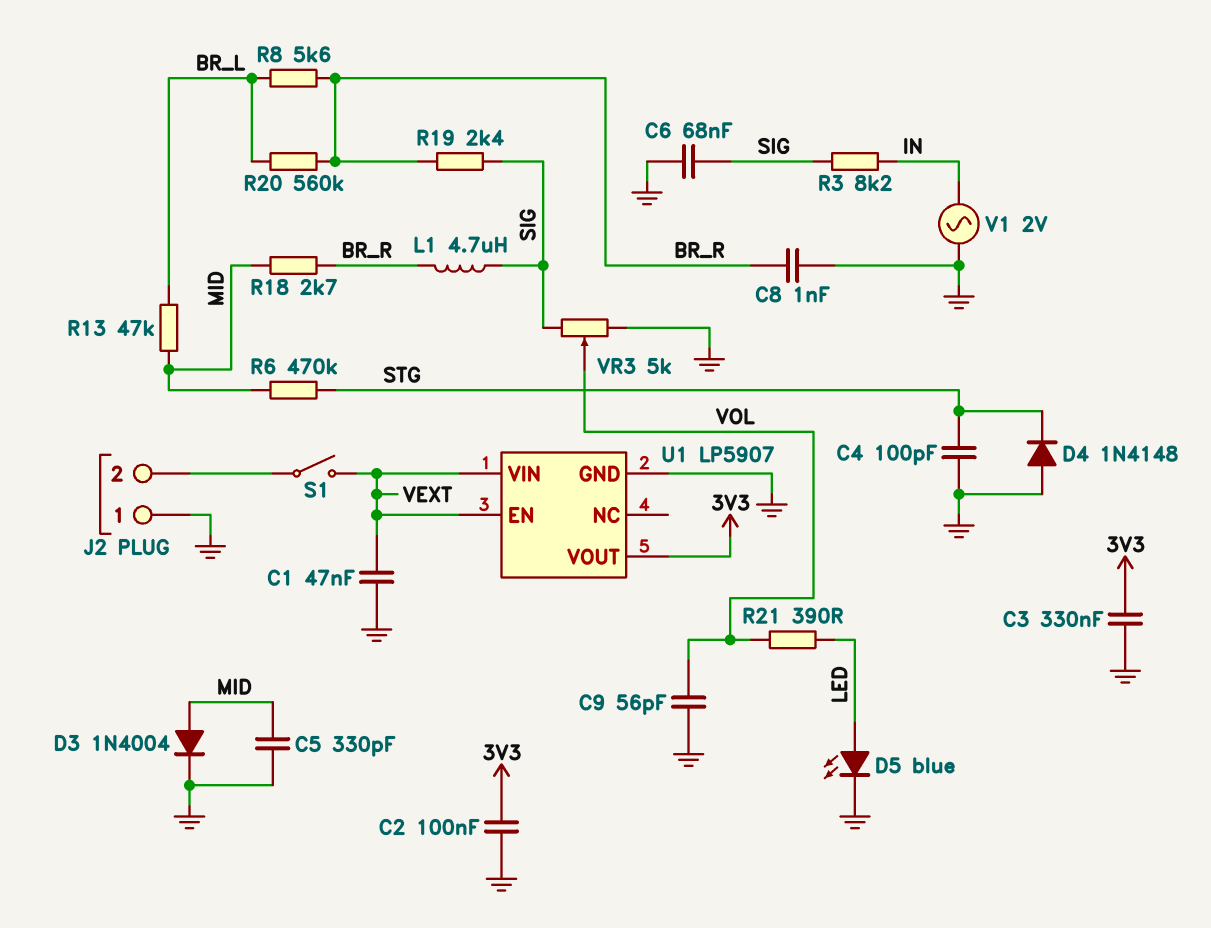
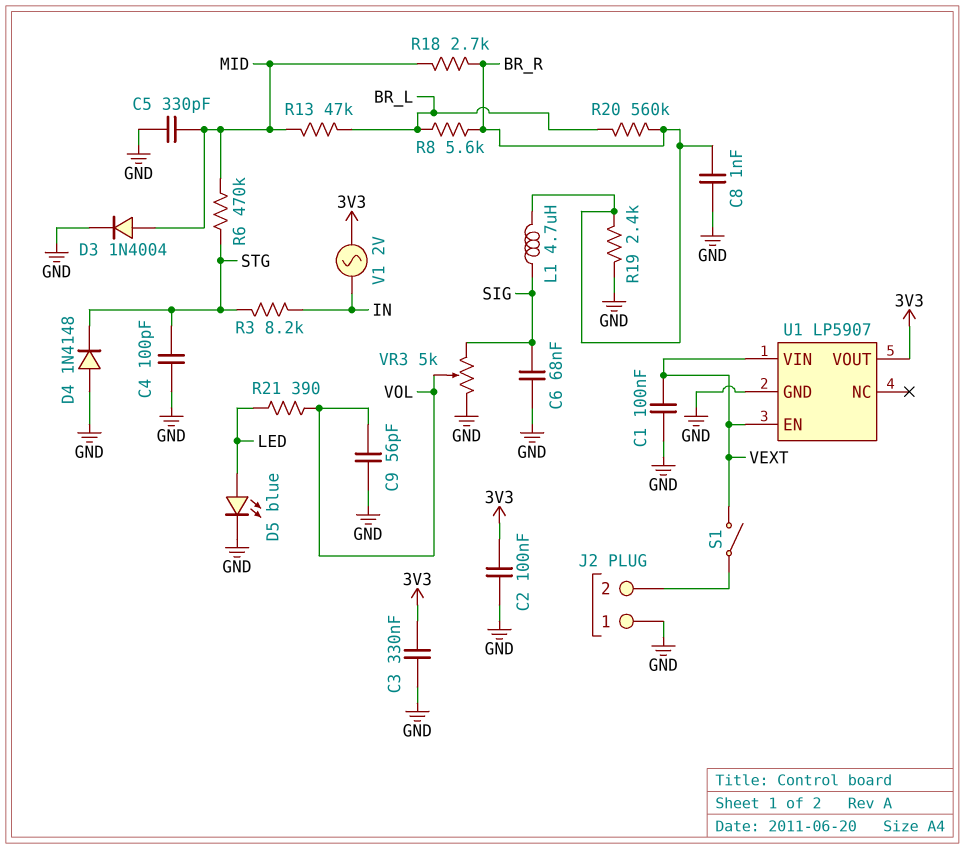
C1: 47nF (GND, VEXT) -> 100nF (GND, VEXT)
R3: 8.2k (IN, SIG) -> 8.2k (IN, STG)
R19: 2.4k (BR_R, SIG) -> 2.4k (BR_R, GND)
V1: AC 2V (GND, IN) -> AC 2V (3V3, IN)

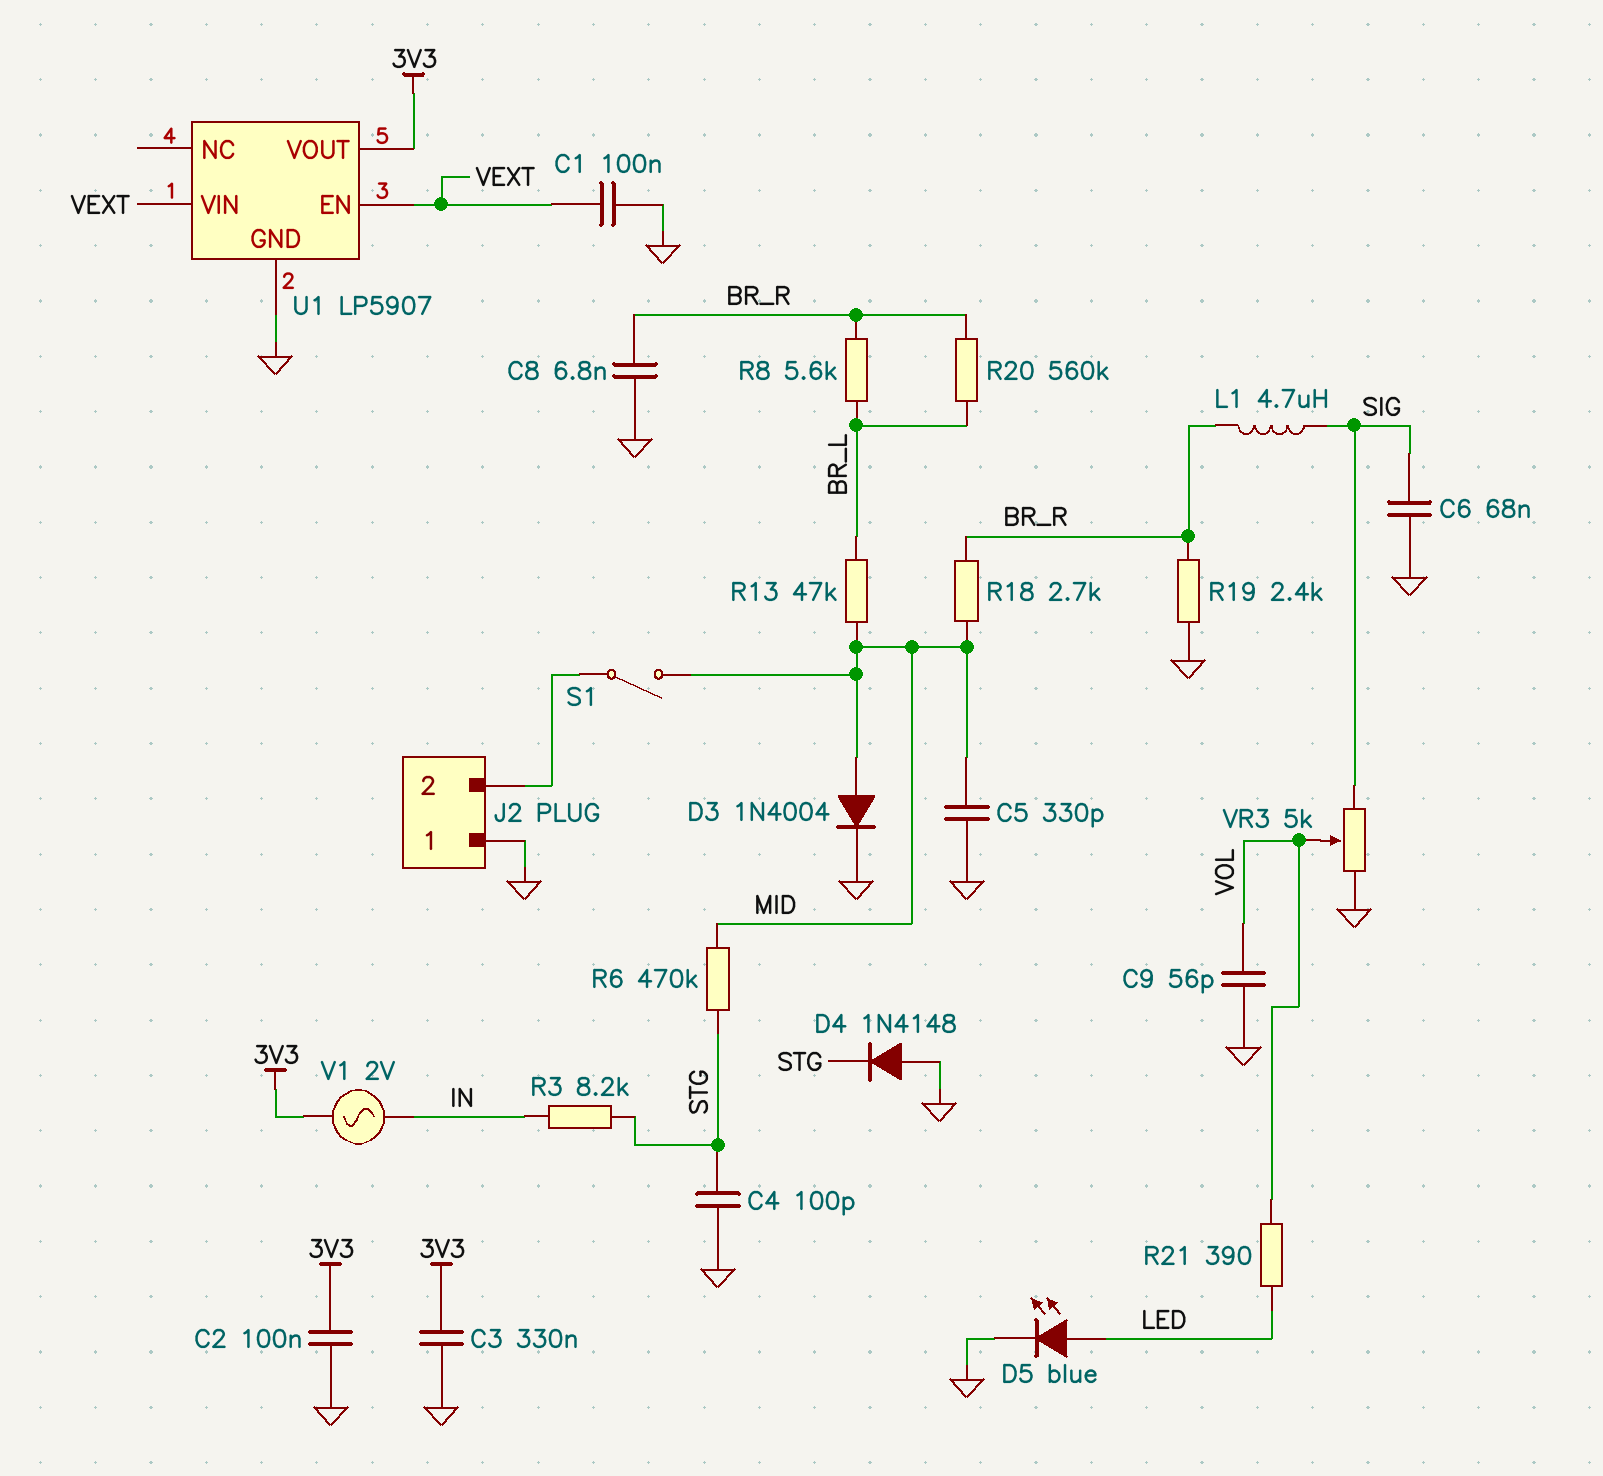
C8: 1nF (BR_R, GND) -> 6.8nF (BR_R, GND)
S1: switch (J2/2, VEXT) -> switch (J2/2, MID)

